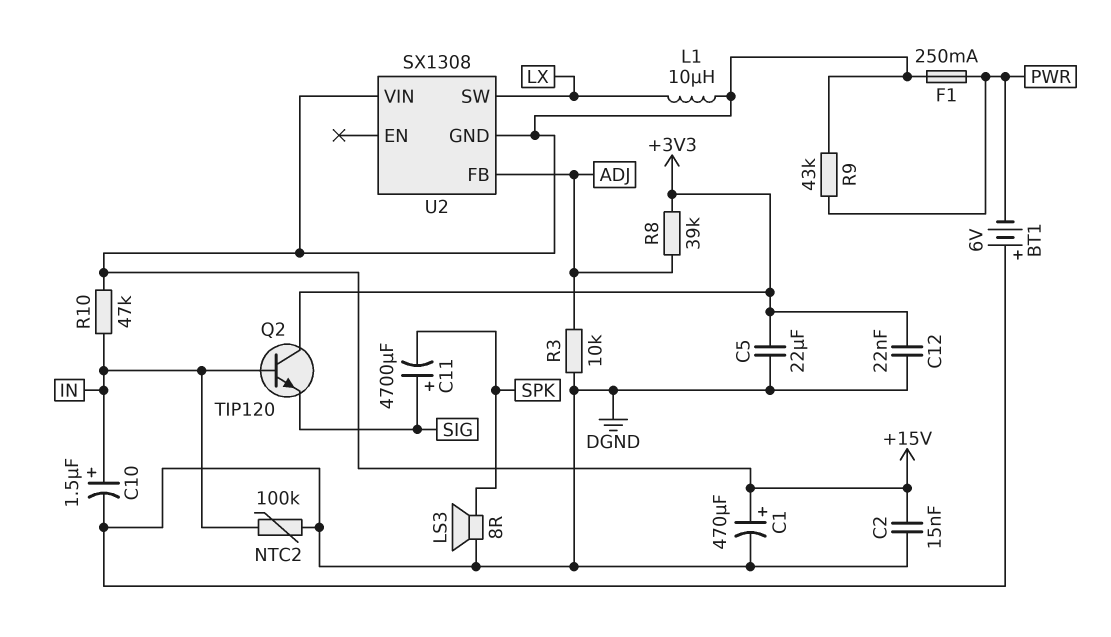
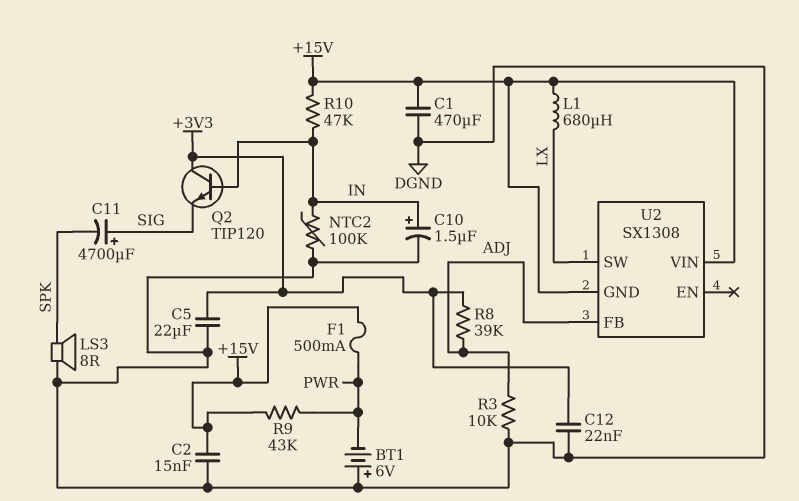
C1: 470uF (plus +15V, minus DGND) -> 470uF (+15V, DGND)
F1: 250mA (+15V, PWR) -> 500mA (+15V, PWR)
L1: 10uH (+15V, LX) -> 680uH (+15V, LX)

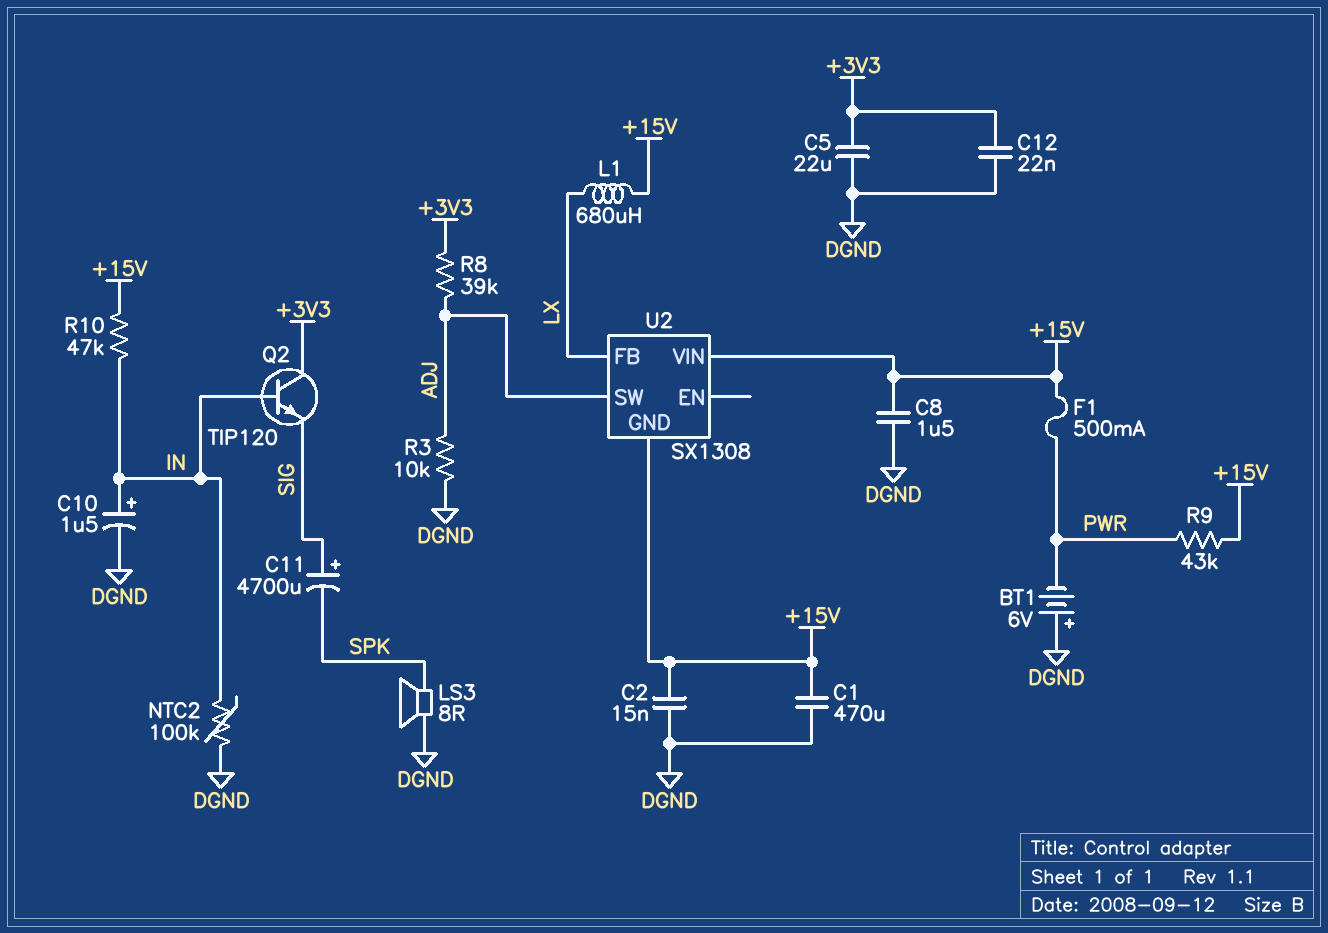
C8: none -> 1.5uF (+15V, DGND)
U2 pin FB: ADJ -> LX
U2 pin SW: LX -> ADJ

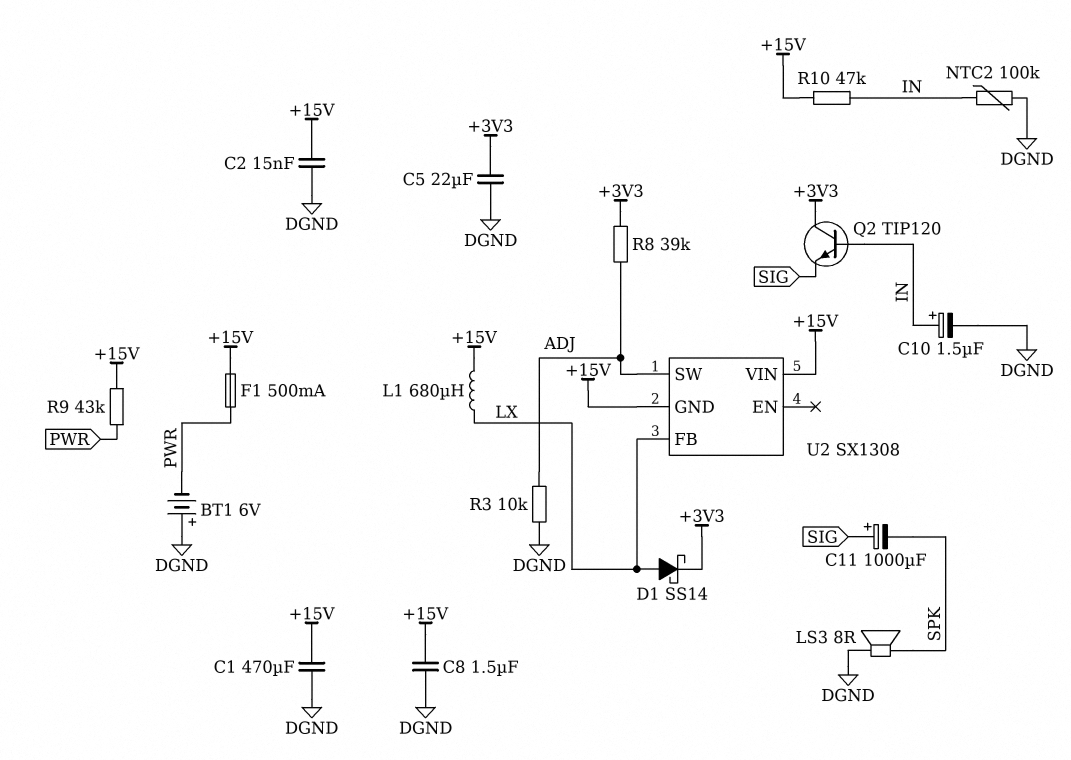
C11: 4700uF (plus SIG, minus SPK) -> 1000uF (plus SIG, minus SPK)
C12: 22nF (+3V3, DGND) -> none
D1: none -> schottky SS14 (A LX, K +3V3)

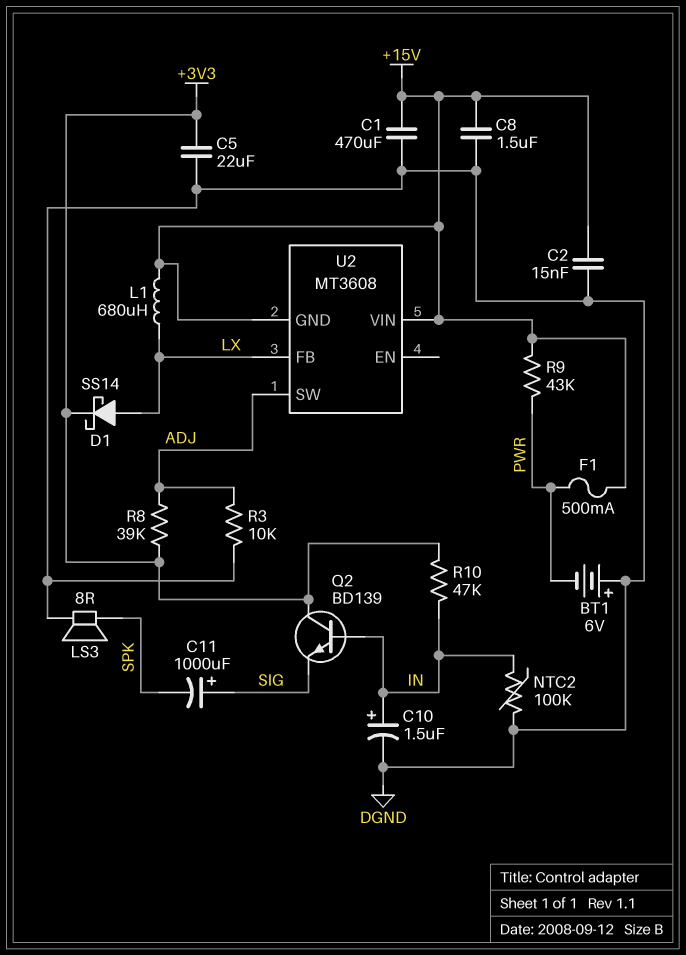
Q2: NPN TIP120 (B IN, C +3V3, E SIG) -> NPN BD139 (B IN, C +3V3, E SIG)
R10: 47k (+15V, IN) -> 47k (+3V3, IN)
U2: SX1308 -> MT3608

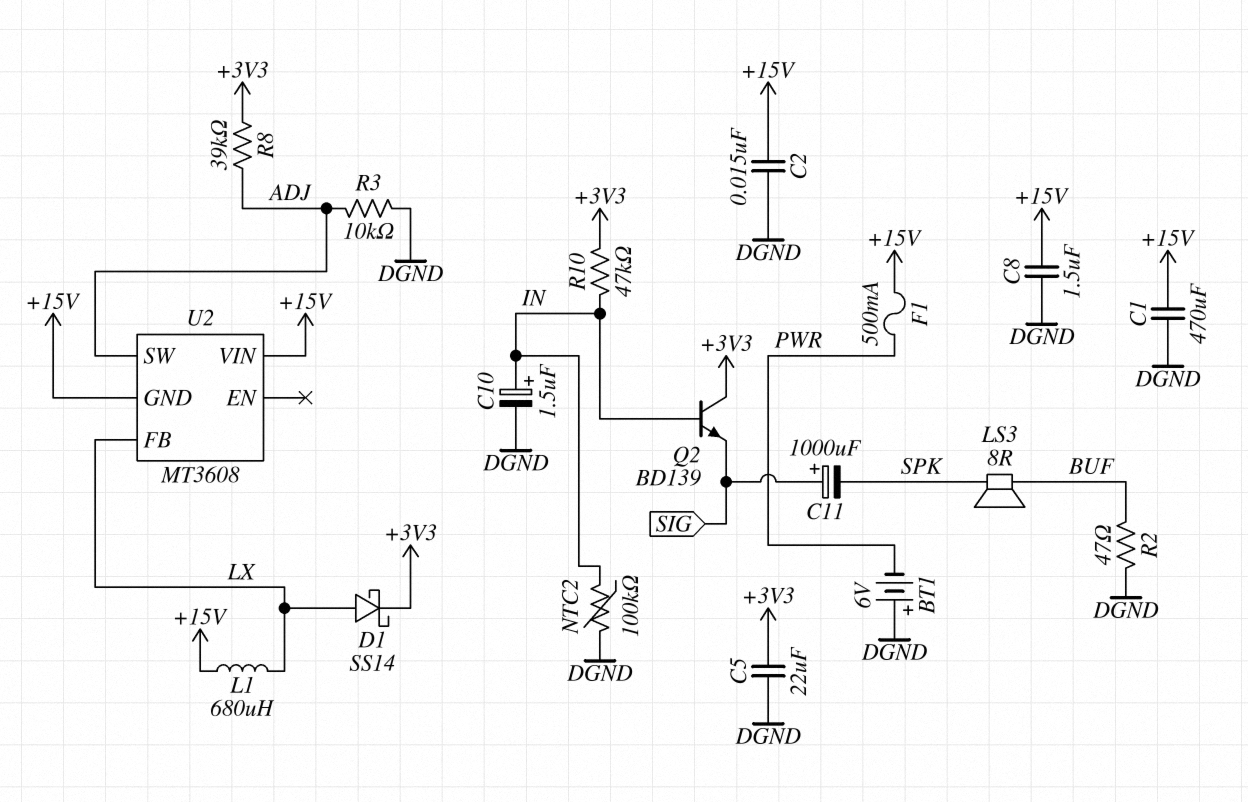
LS3: speaker 8R (DGND, SPK) -> speaker 8R (BUF, SPK)
R2: none -> 47 (BUF, DGND)
R9: 43k (+15V, PWR) -> none

